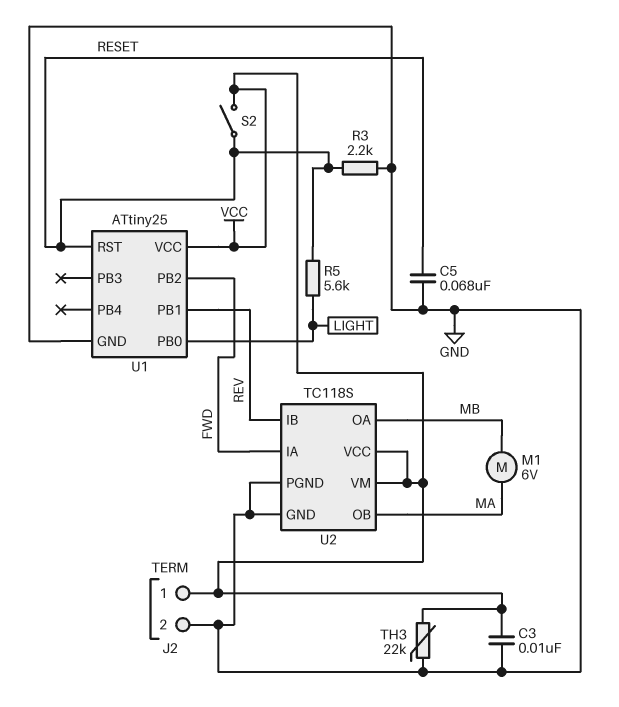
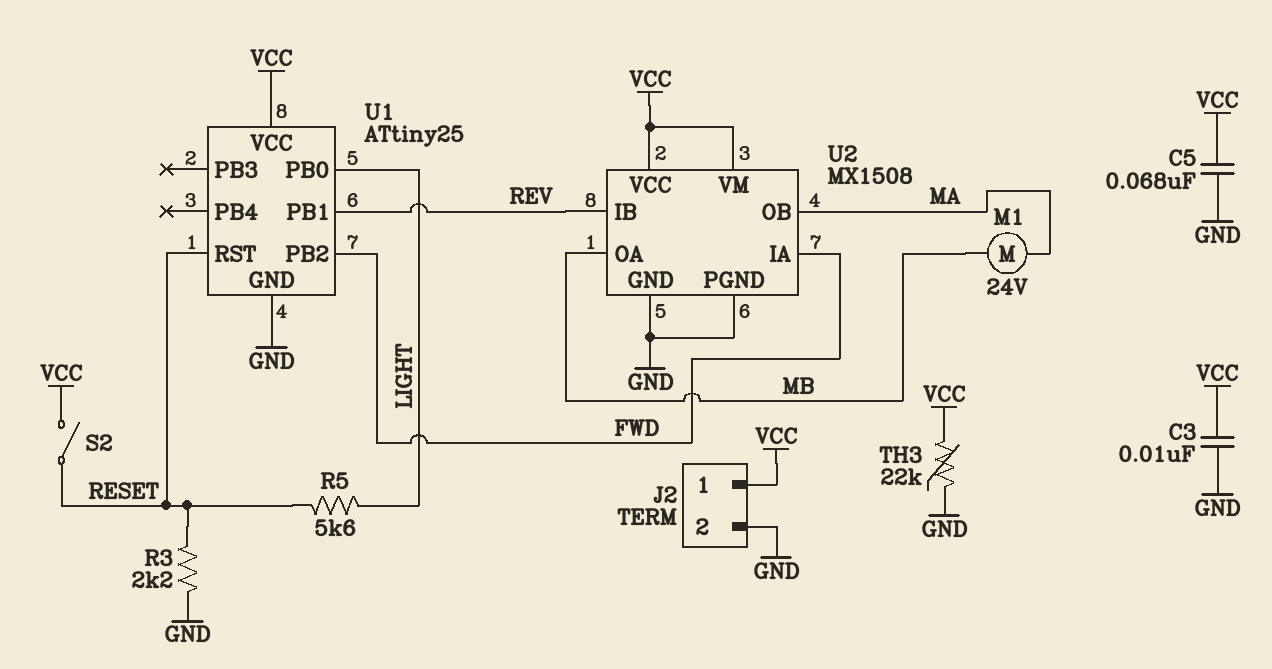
C5: 68nF (GND, RESET) -> 68nF (GND, VCC)
M1: motor 6V (MA, MB) -> motor 24V (MA, MB)
U2: TC118S -> MX1508

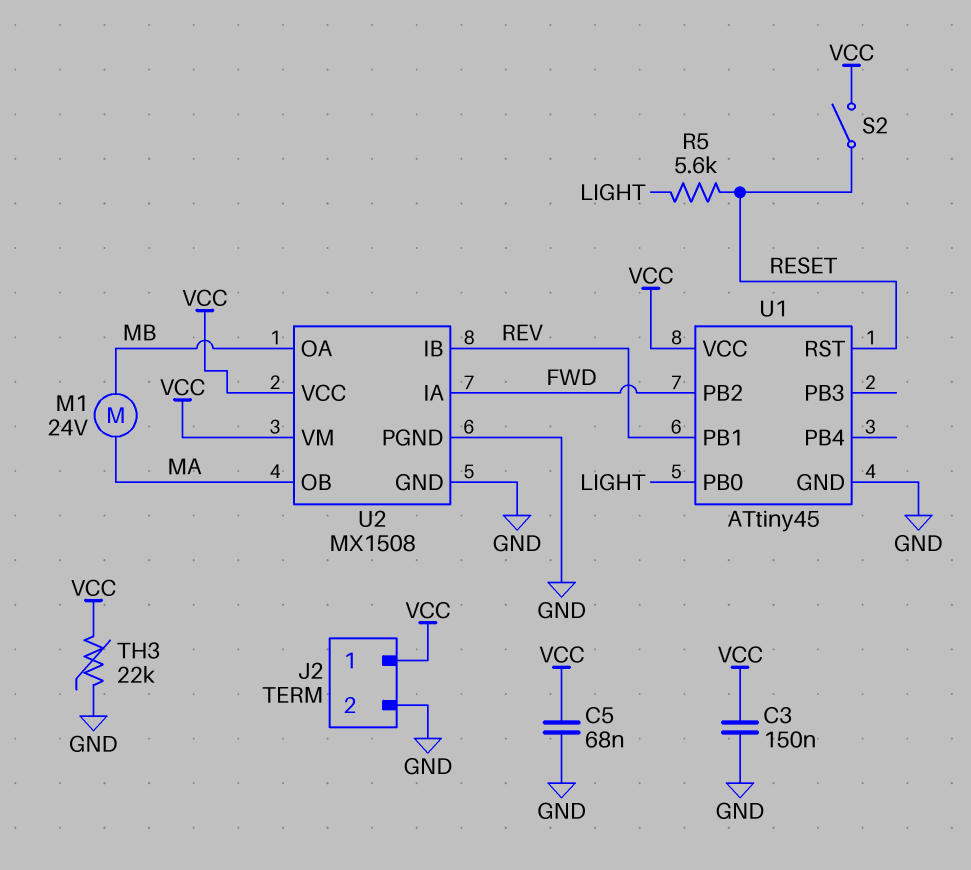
C3: 10nF (GND, VCC) -> 150nF (GND, VCC)
R3: 2.2k (GND, RESET) -> none
U1: ATtiny25 -> ATtiny45

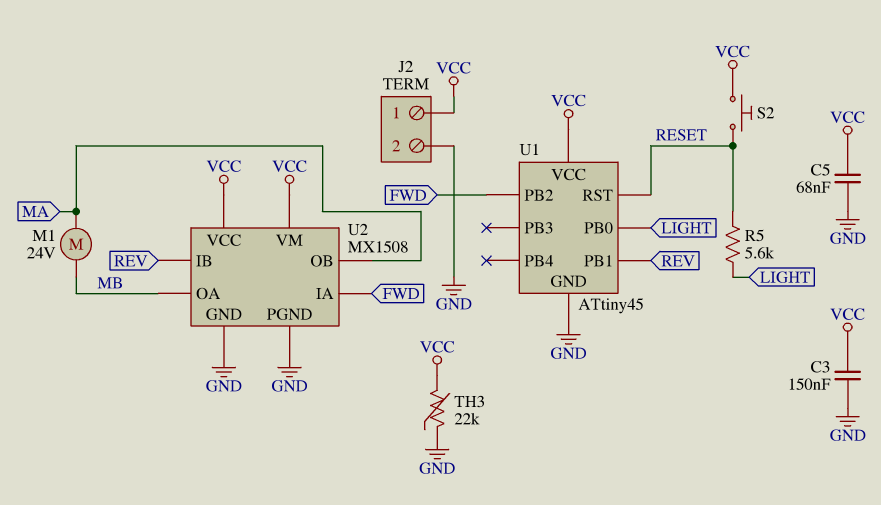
S2: switch (RESET, VCC) -> button (RESET, VCC)

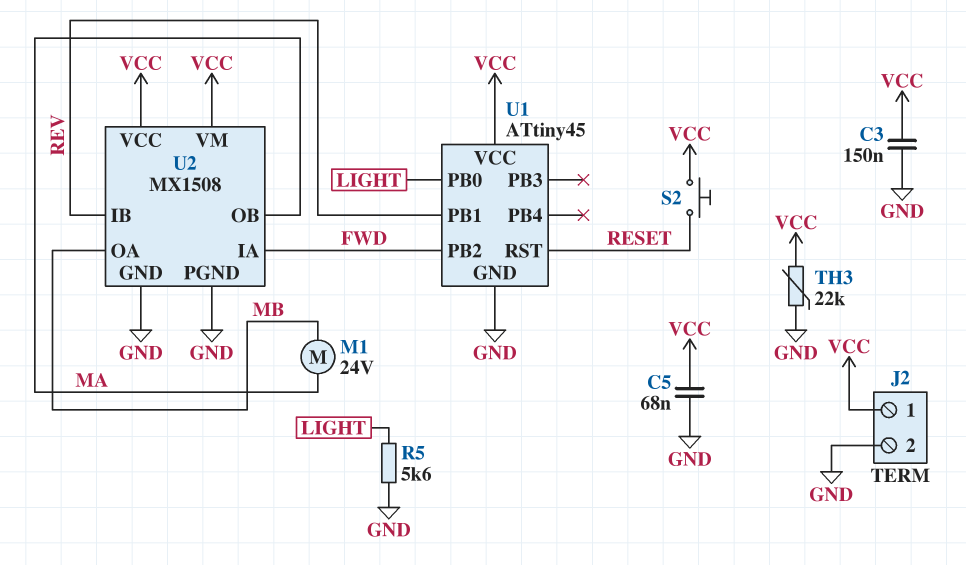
R5: 5.6k (LIGHT, RESET) -> 5.6k (GND, LIGHT)

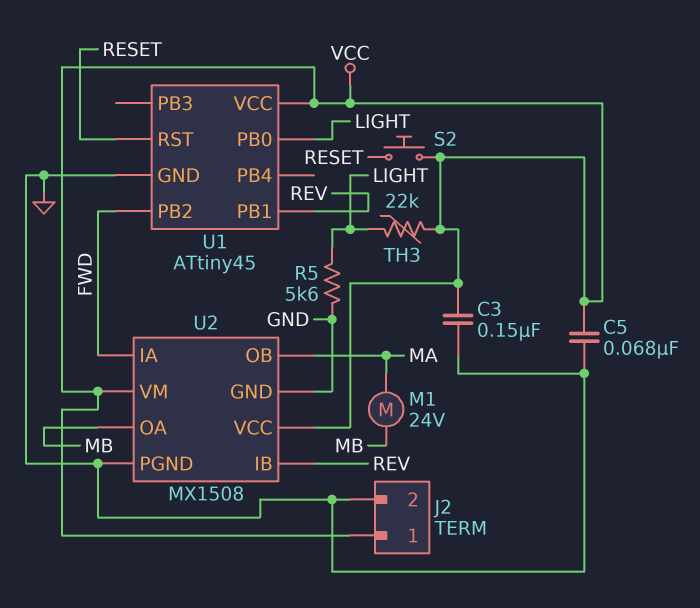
TH3: 22k (GND, VCC) -> 22k (LIGHT, VCC)

